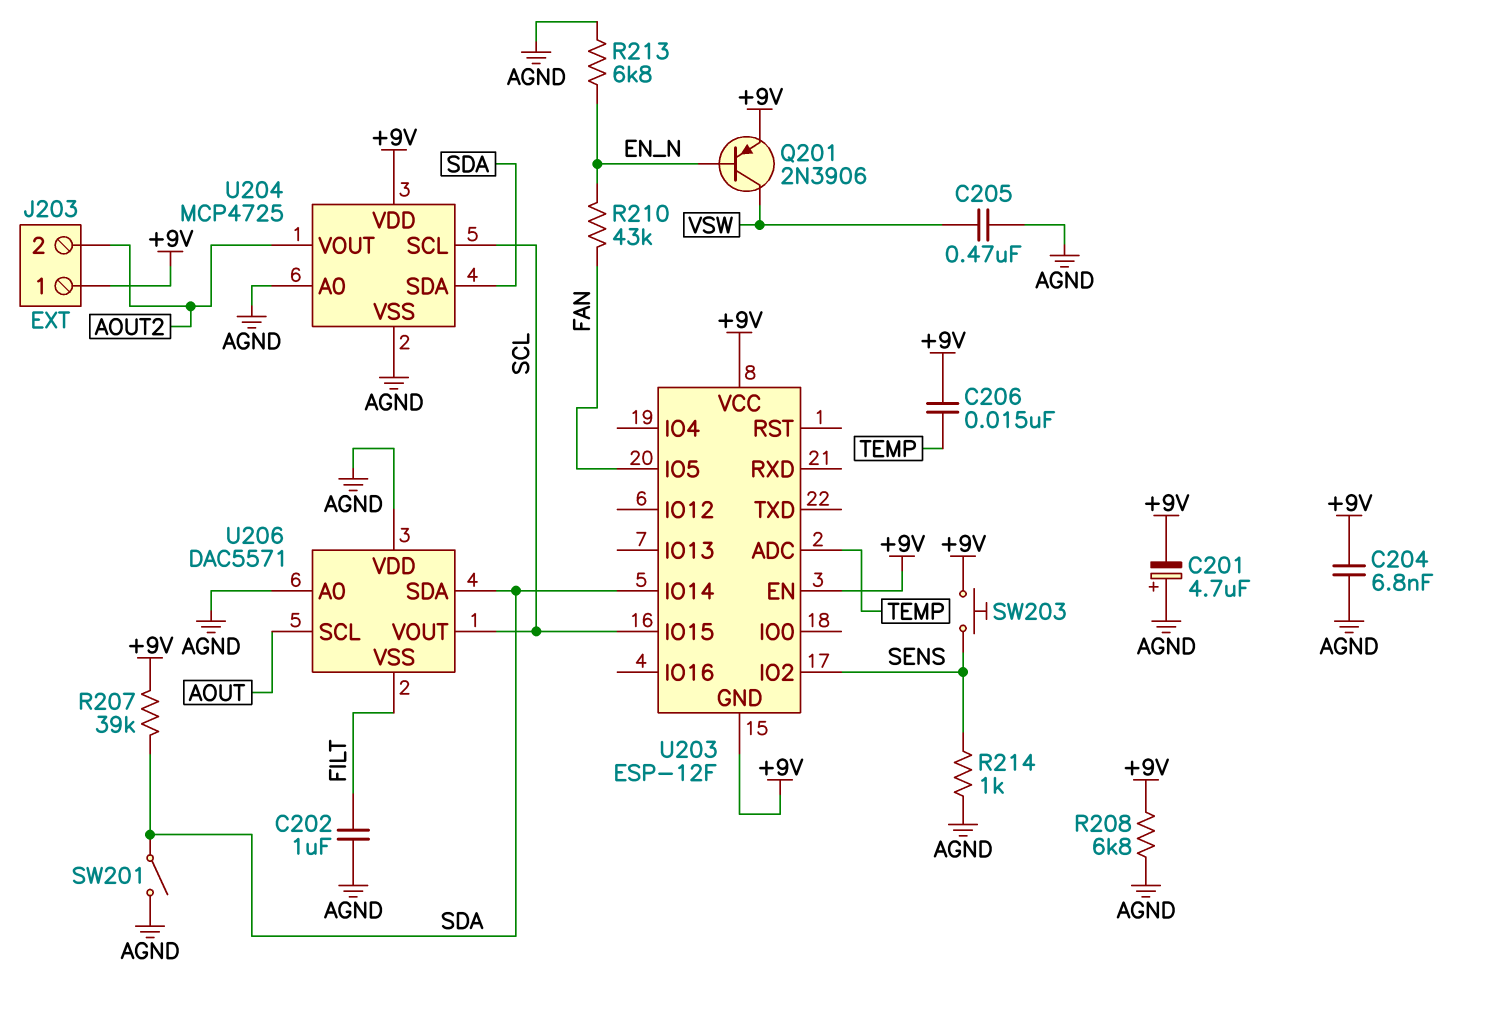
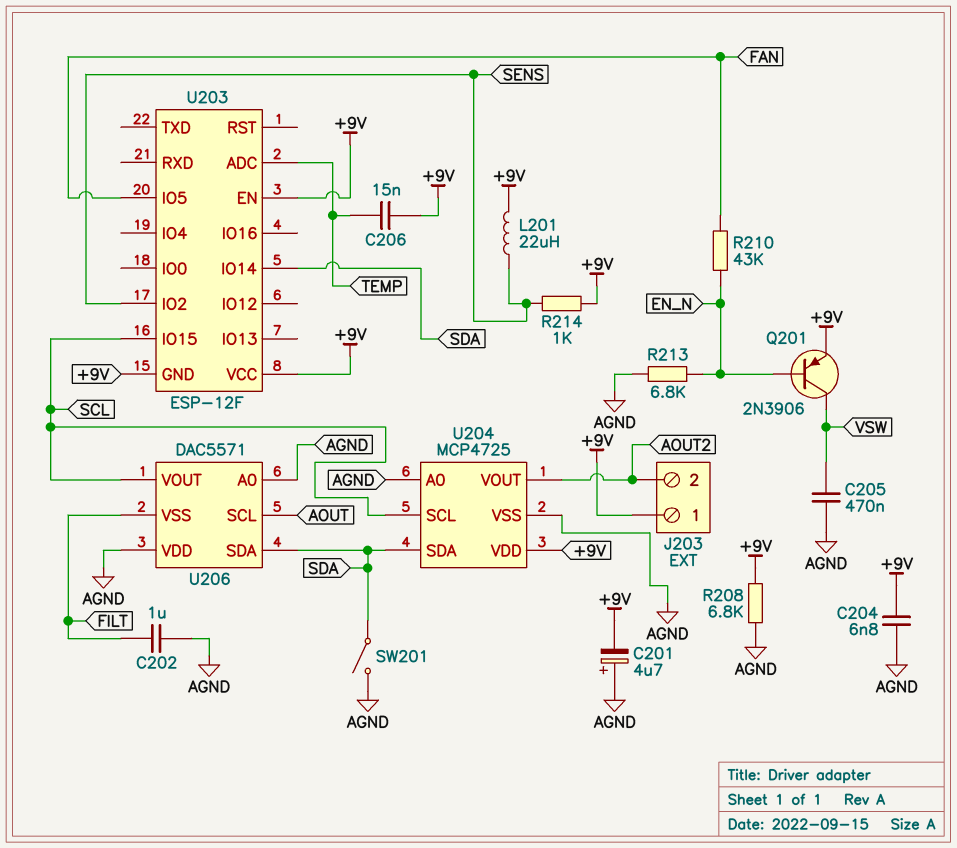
L201: none -> 22uH (+9V, SENS)
R207: 39k (+9V, SDA) -> none
R214: 1k (AGND, SENS) -> 1k (+9V, SENS)
SW203: button (+9V, SENS) -> none

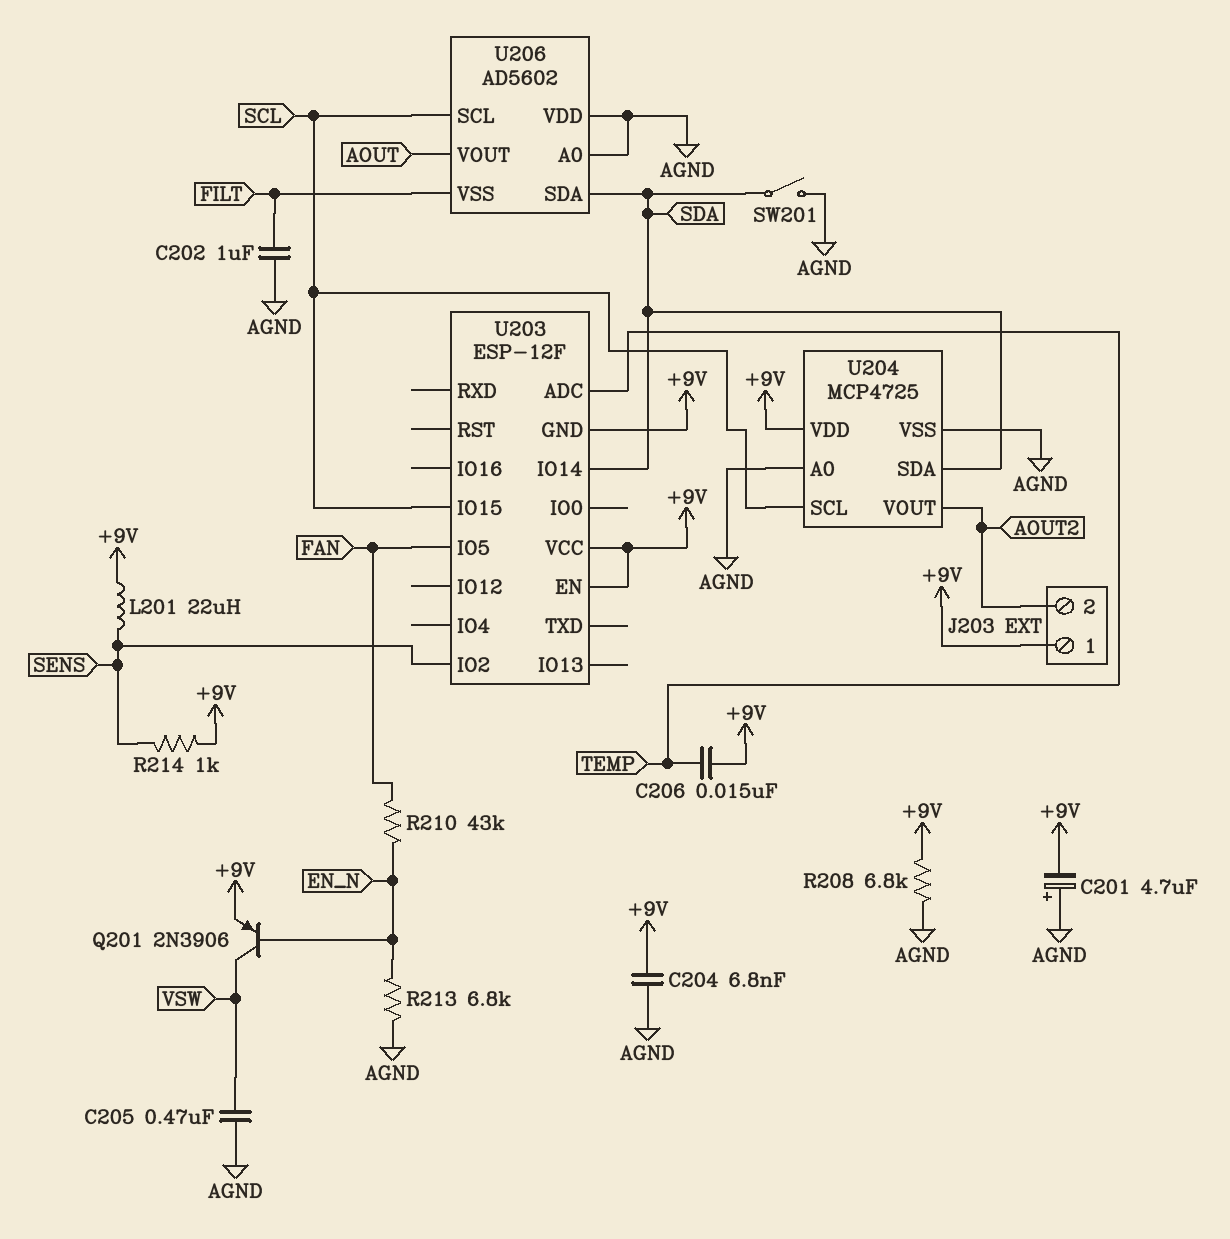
U206: DAC5571 -> AD5602
U206 pin SCL: AOUT -> SCL
U206 pin VOUT: SCL -> AOUT

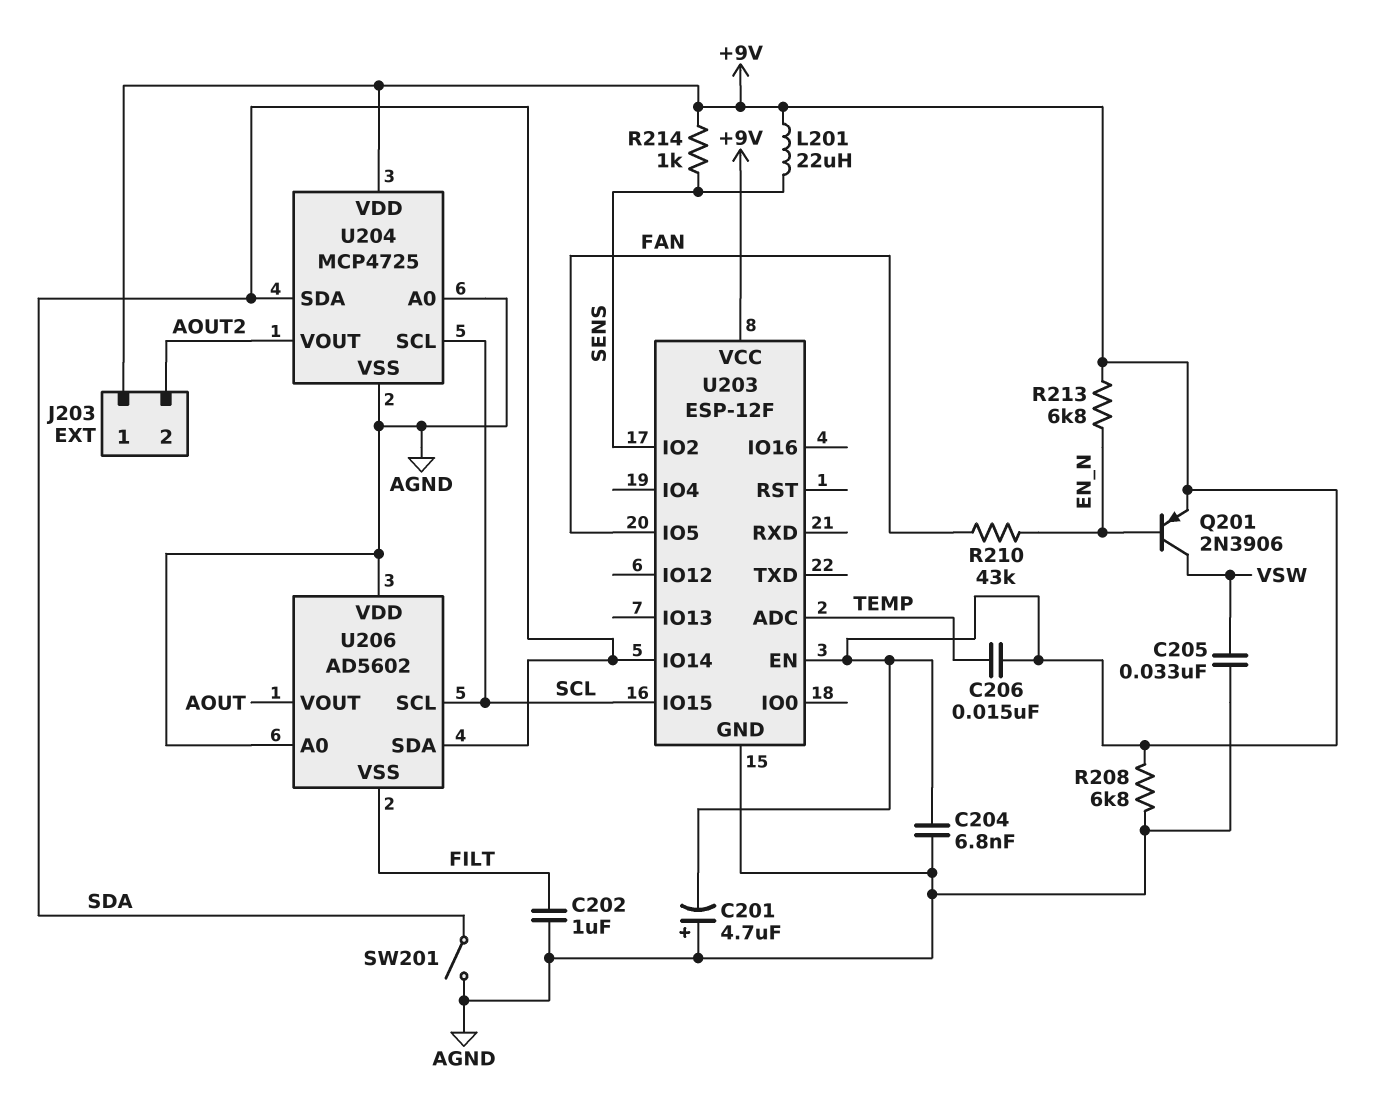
C205: 470nF (AGND, VSW) -> 33nF (AGND, VSW)
R213: 6.8k (AGND, EN_N) -> 6.8k (+9V, EN_N)
U203 pin GND: +9V -> AGND

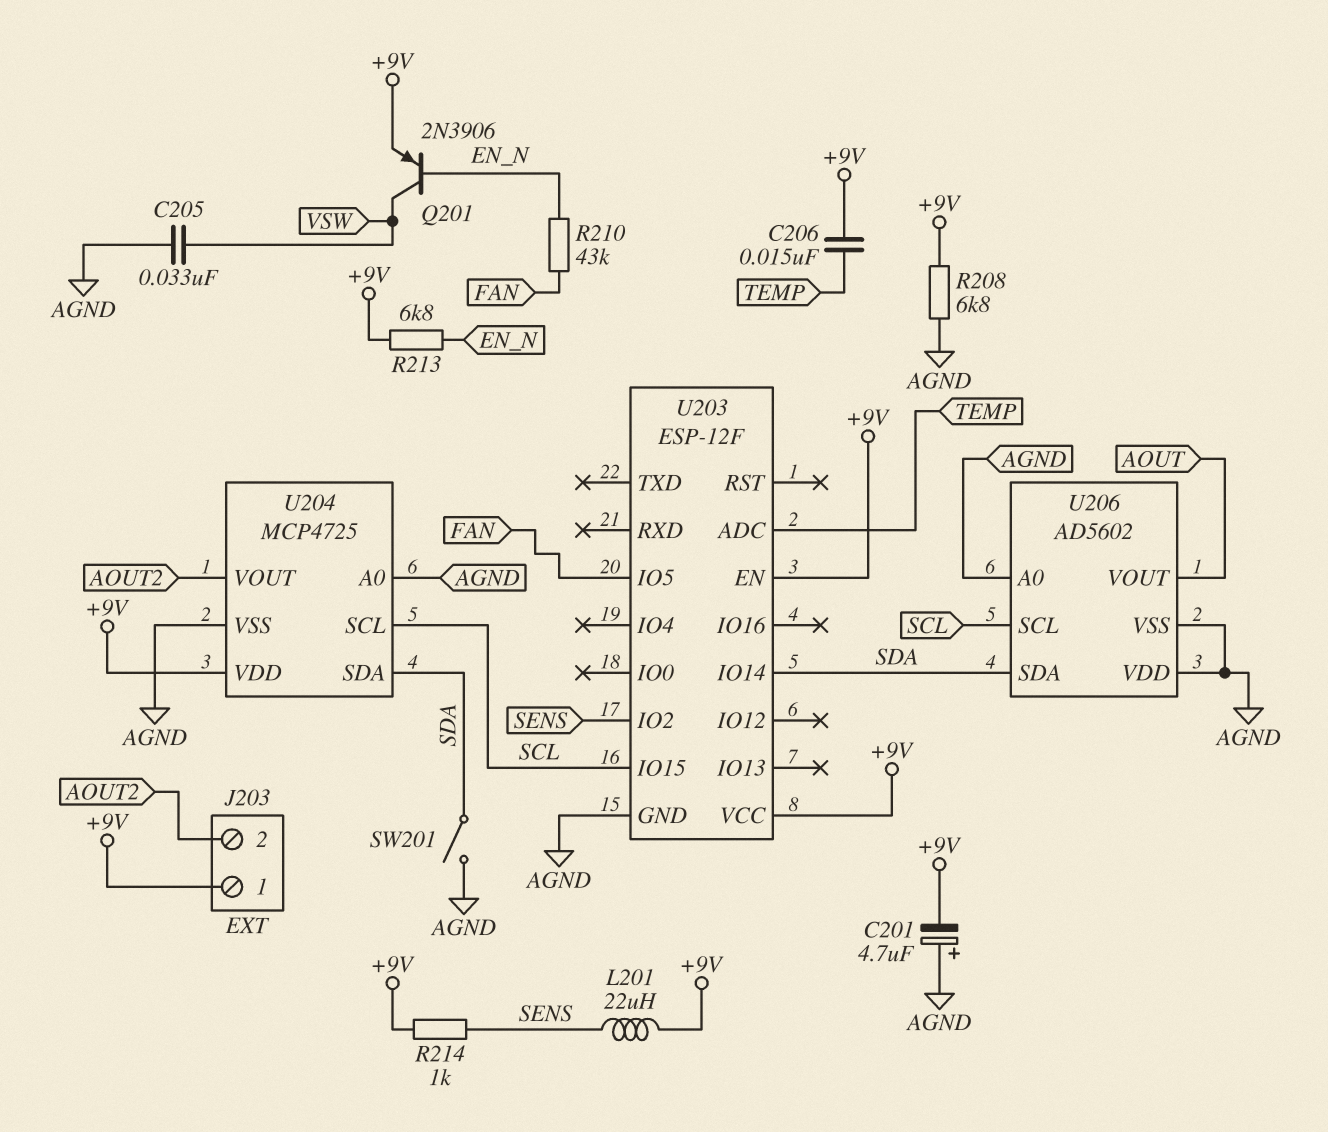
C202: 1uF (AGND, FILT) -> none
C204: 6.8nF (+9V, AGND) -> none
U206 pin VSS: FILT -> AGND

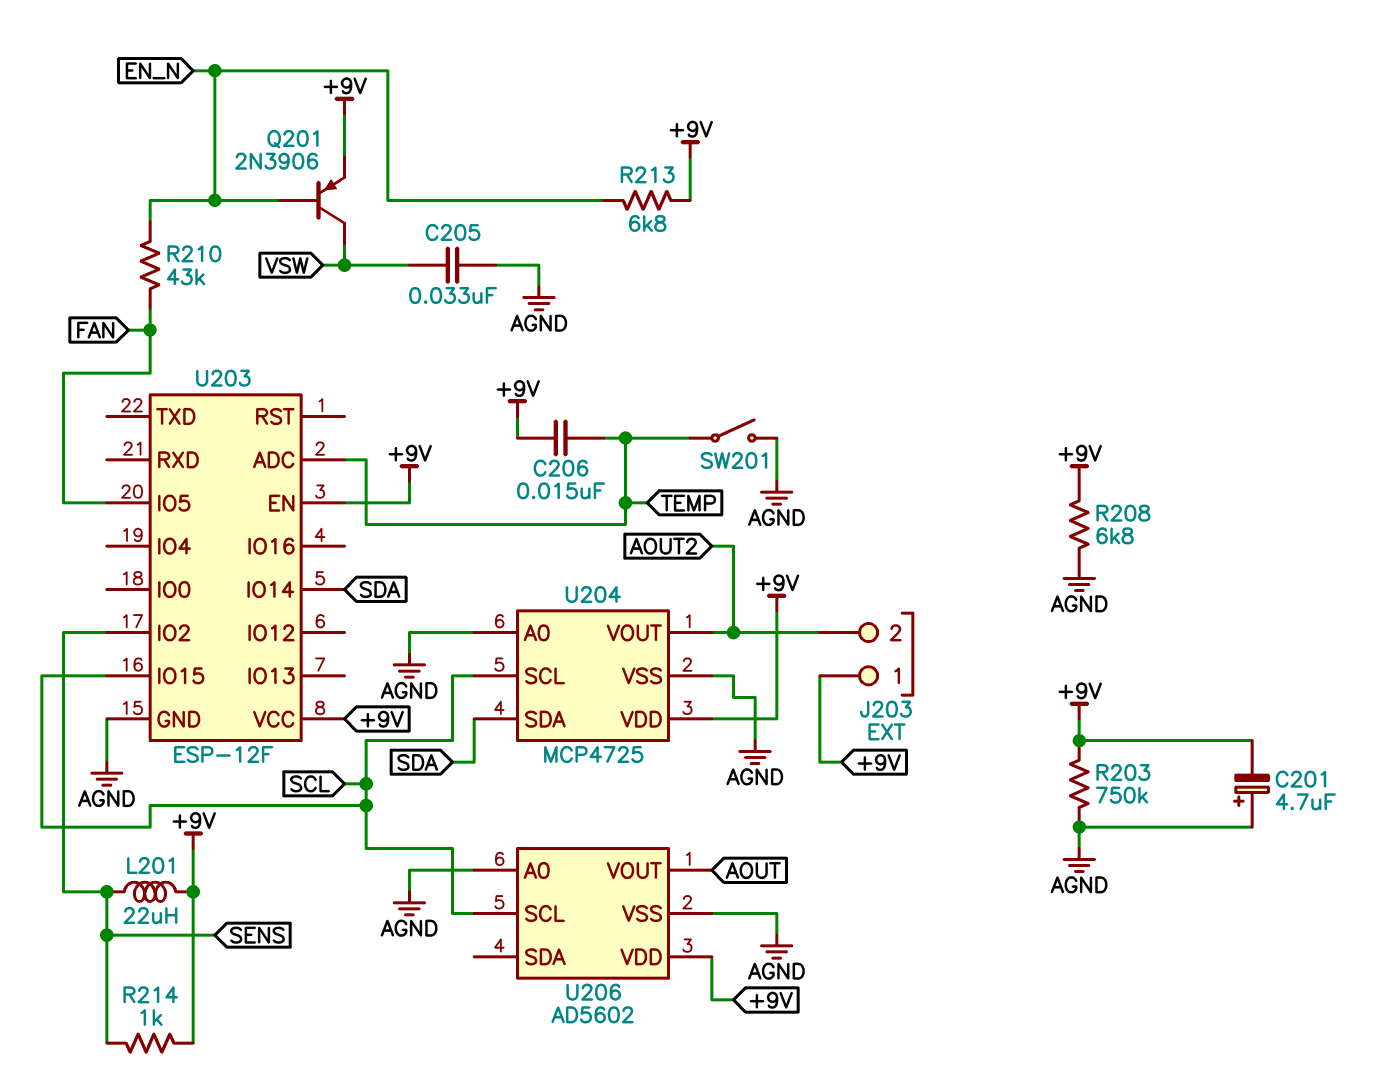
R203: none -> 750k (+9V, AGND)
SW201: switch (AGND, SDA) -> switch (AGND, TEMP)
U206 pin SDA: SDA -> none
U206 pin VDD: AGND -> +9V

